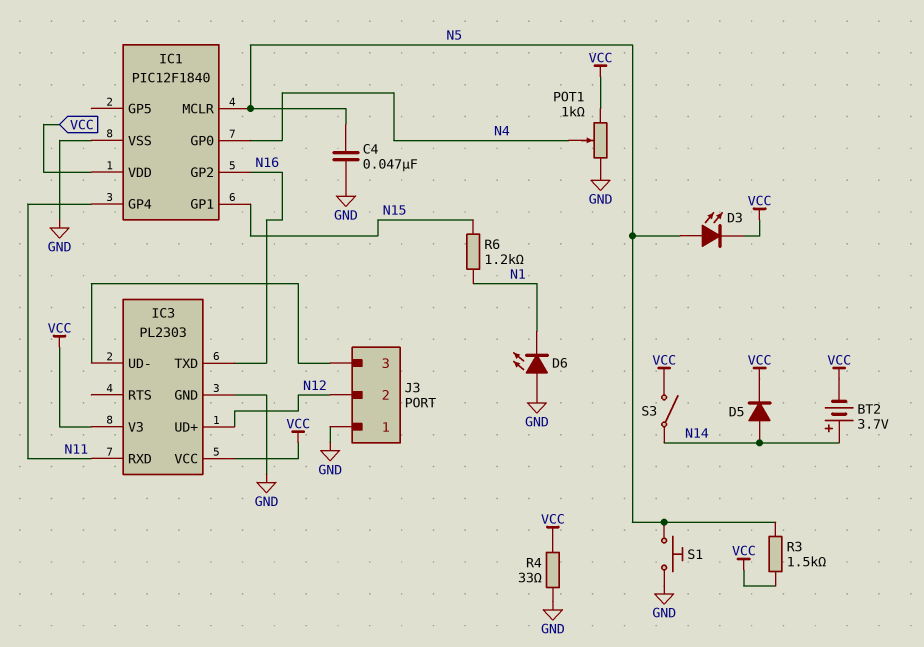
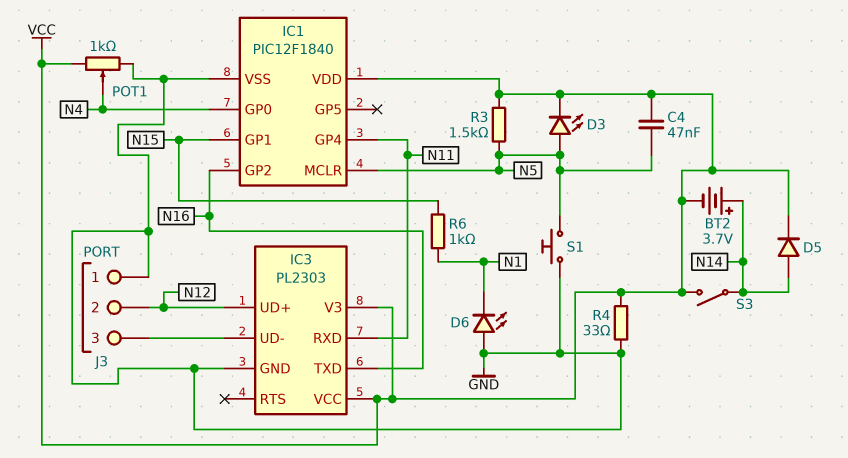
C4: 47nF (GND, N5) -> 47nF (N5, VCC)
R6: 1.2k (N1, N15) -> 1k (N1, N15)

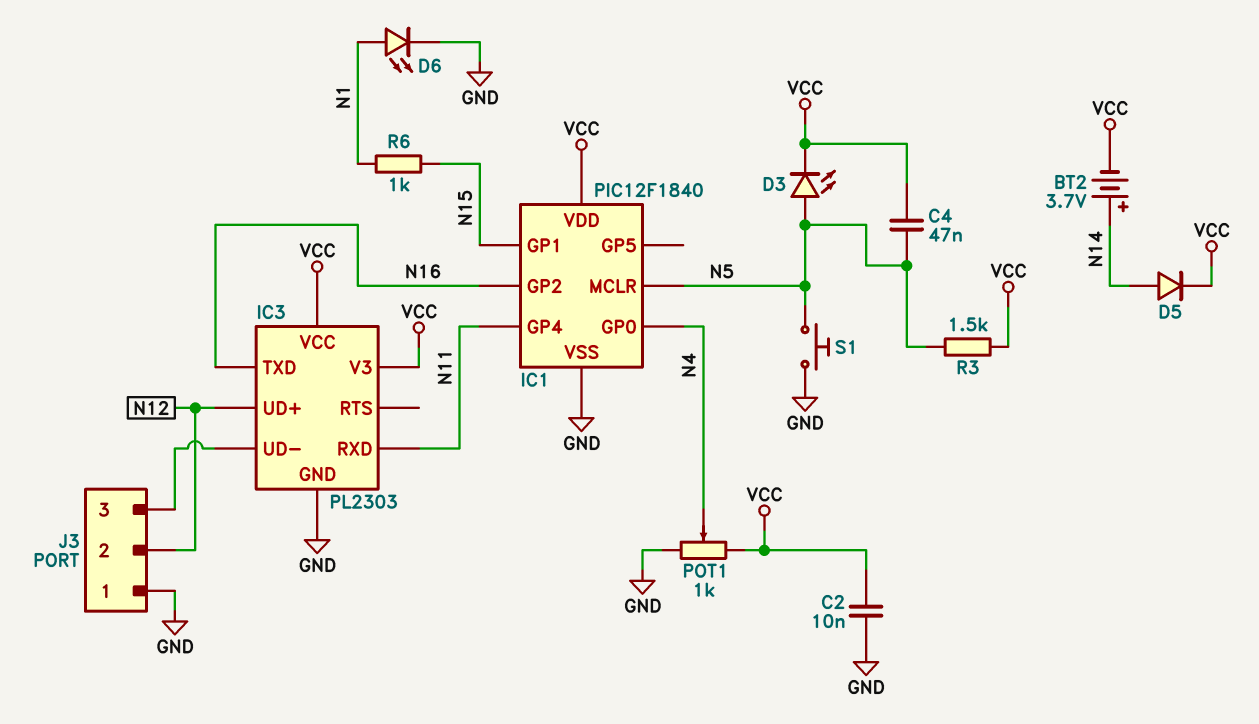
C2: none -> 10nF (GND, VCC)
D6: LED (A GND, K N1) -> LED (A N1, K GND)
R4: 33 (GND, VCC) -> none
S3: switch (N14, VCC) -> none

